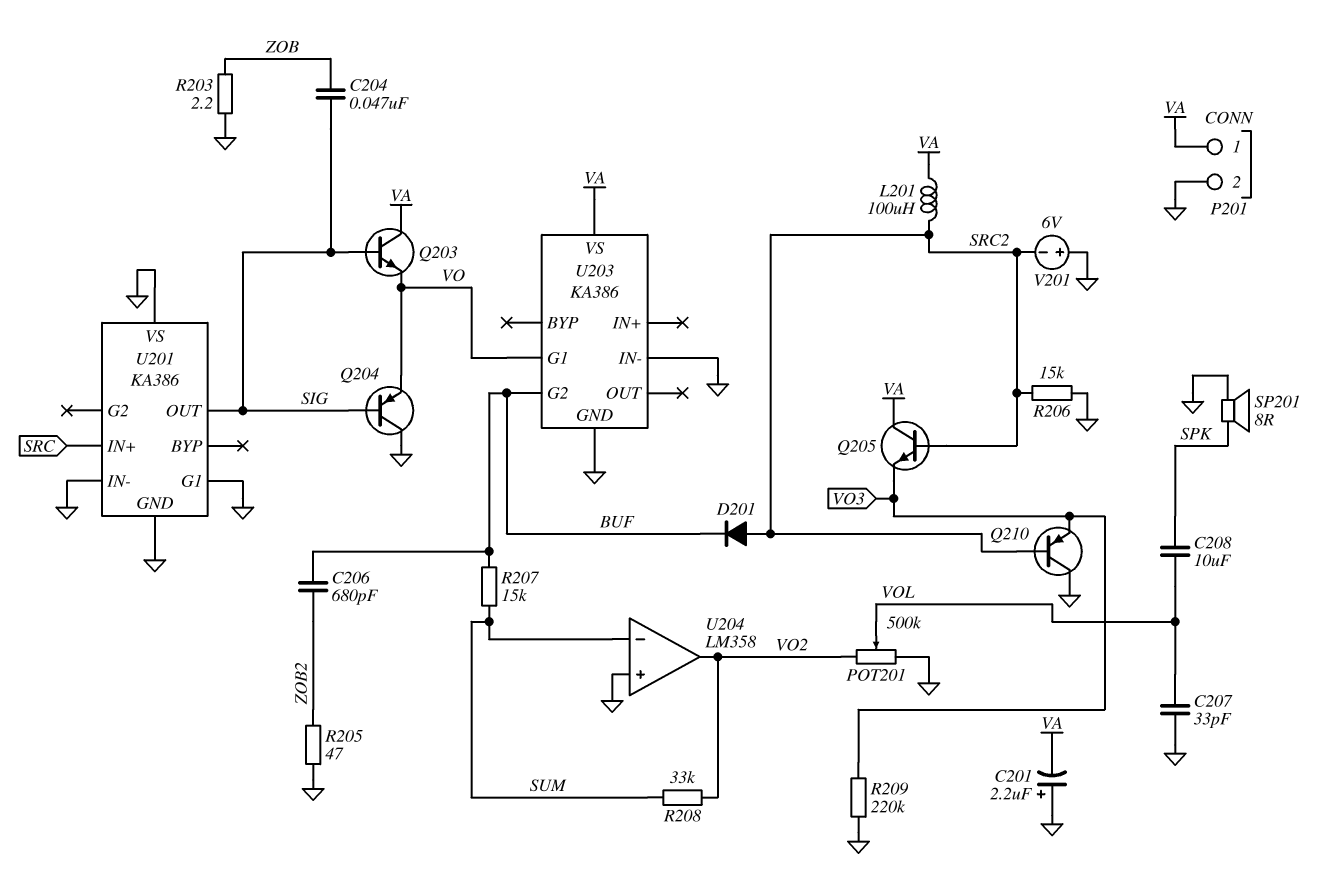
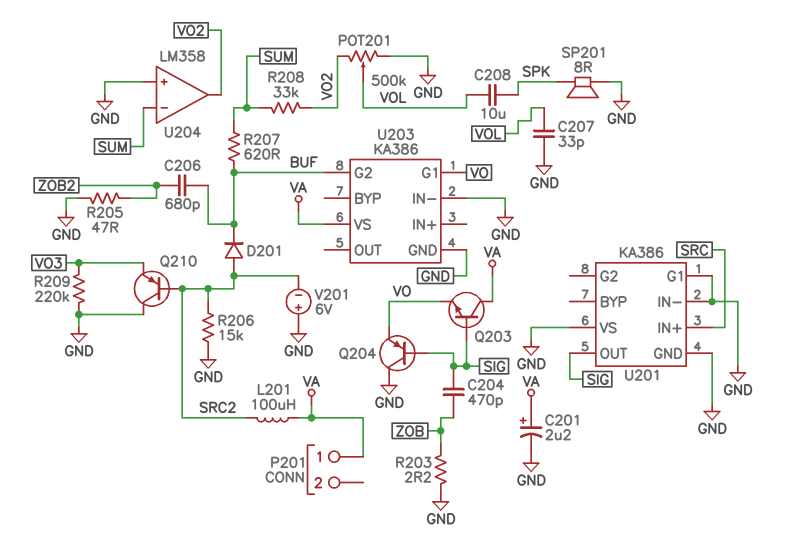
C201: 2.2uF (plus GND, minus VA) -> 2.2uF (plus VA, minus GND)
C204: 47nF (SIG, ZOB) -> 470pF (SIG, ZOB)
P201 pin 2: GND -> none
Q205: NPN (B SRC2, C VA, E VO3) -> none
R207: 15k (BUF, SUM) -> 620 (BUF, SUM)

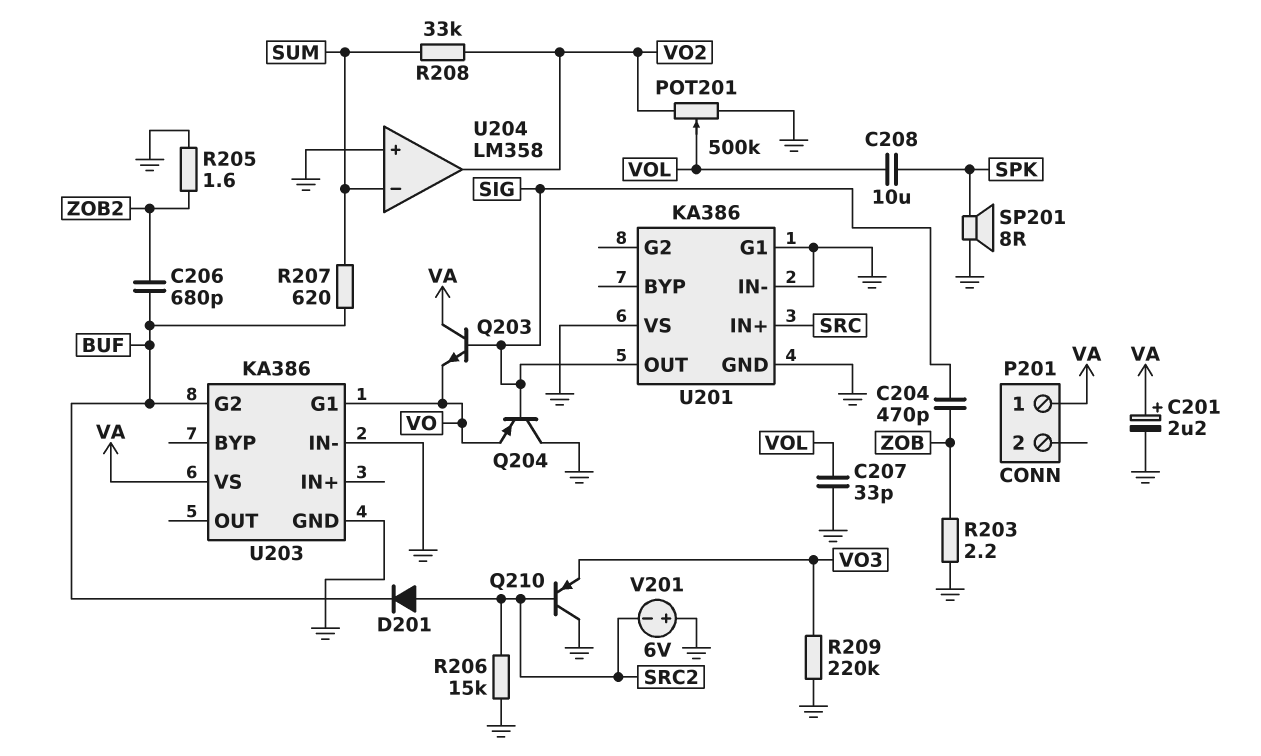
L201: 100uH (SRC2, VA) -> none
R205: 47 (GND, ZOB2) -> 1.6 (GND, ZOB2)

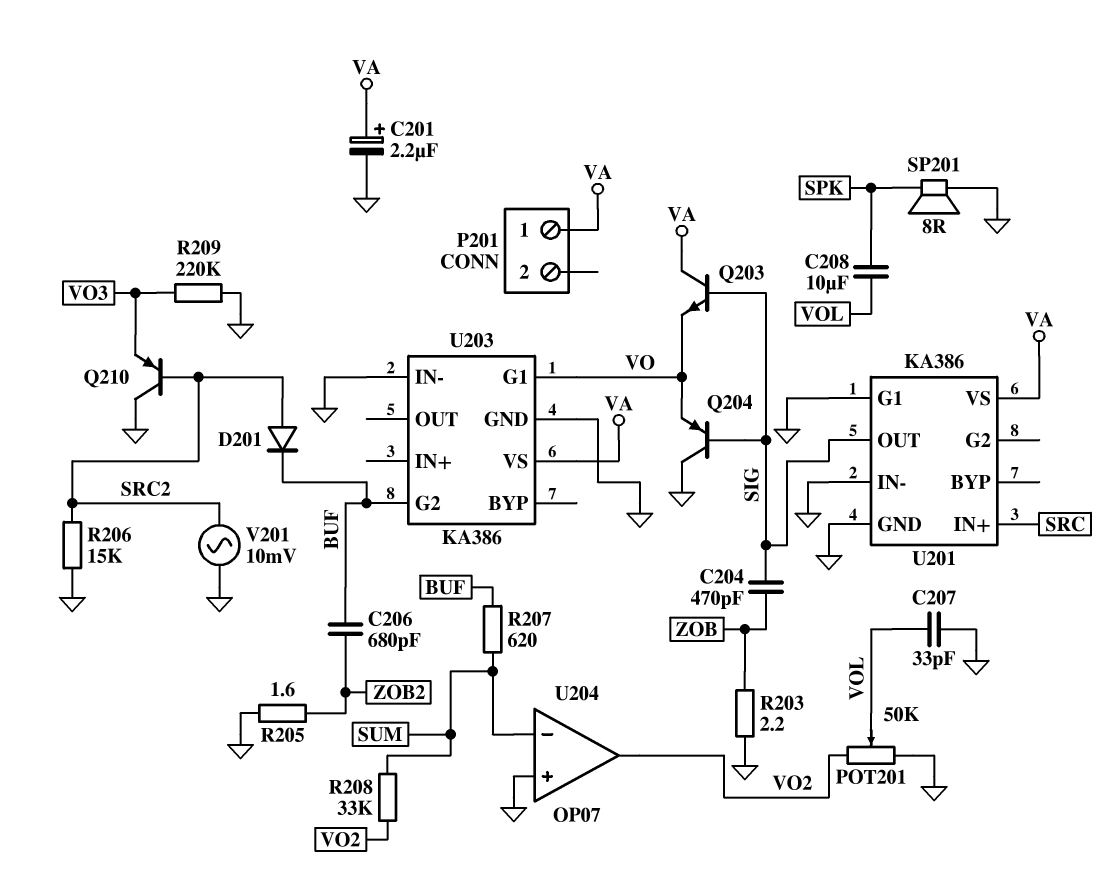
POT201: 500k (GND, VO2, wiper VOL) -> 50k (GND, VO2, wiper VOL)
U201 pin VS: GND -> VA
U204: LM358 -> OP07
V201: 6V (plus GND, minus SRC2) -> AC 10mV (GND, SRC2)

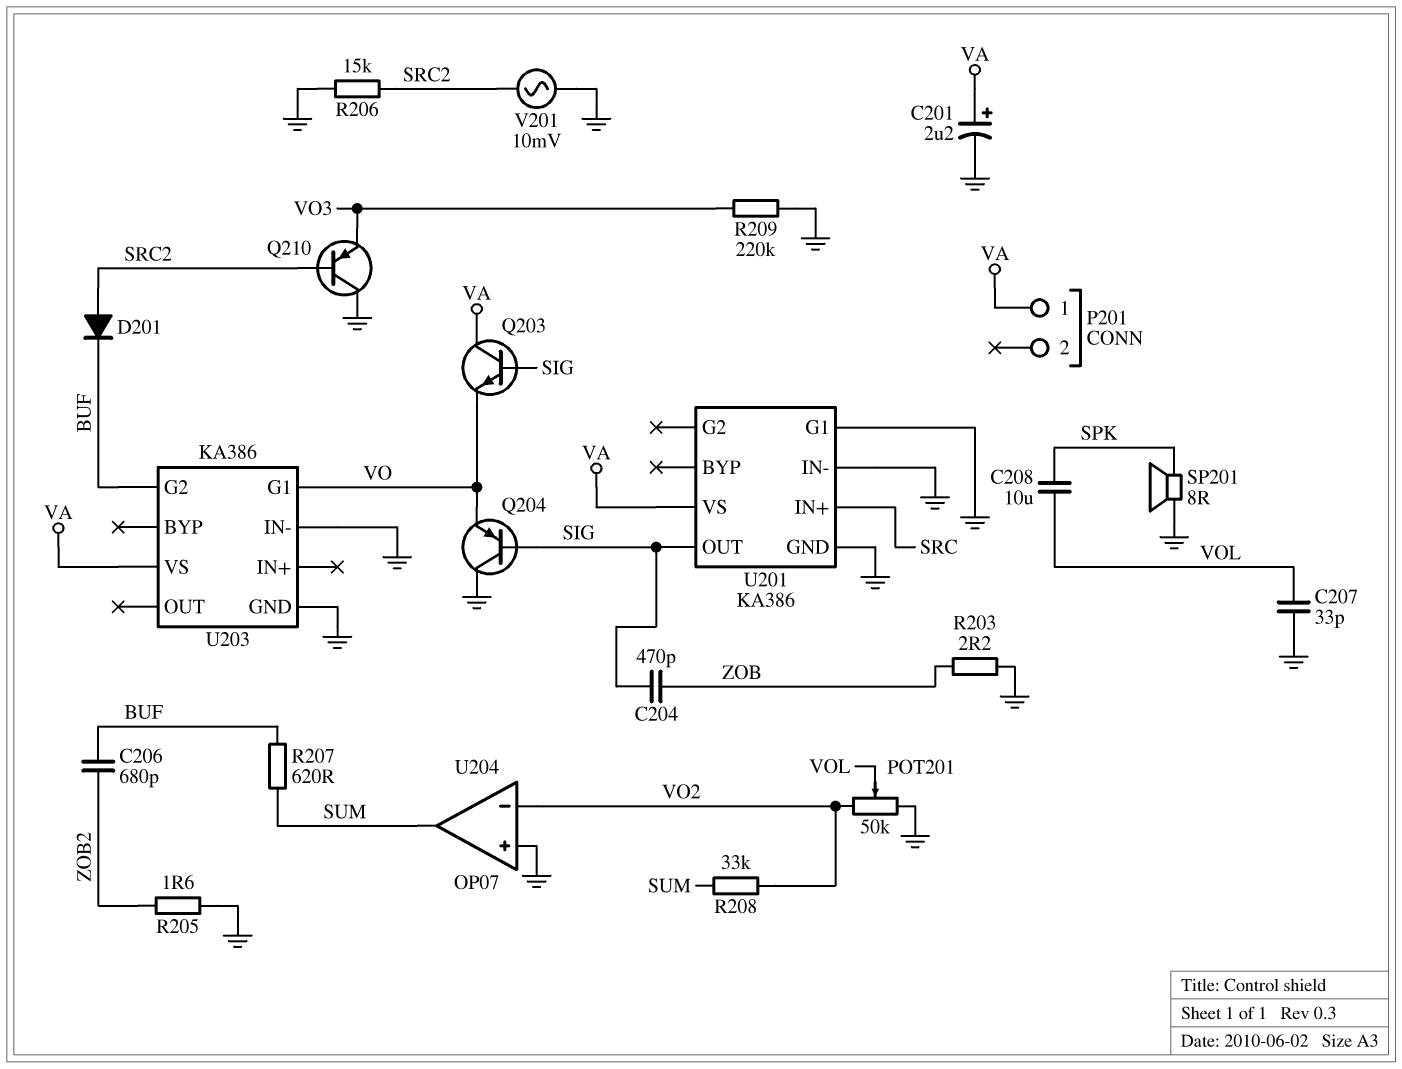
U204 pin in-: SUM -> VO2
U204 pin out: VO2 -> SUM

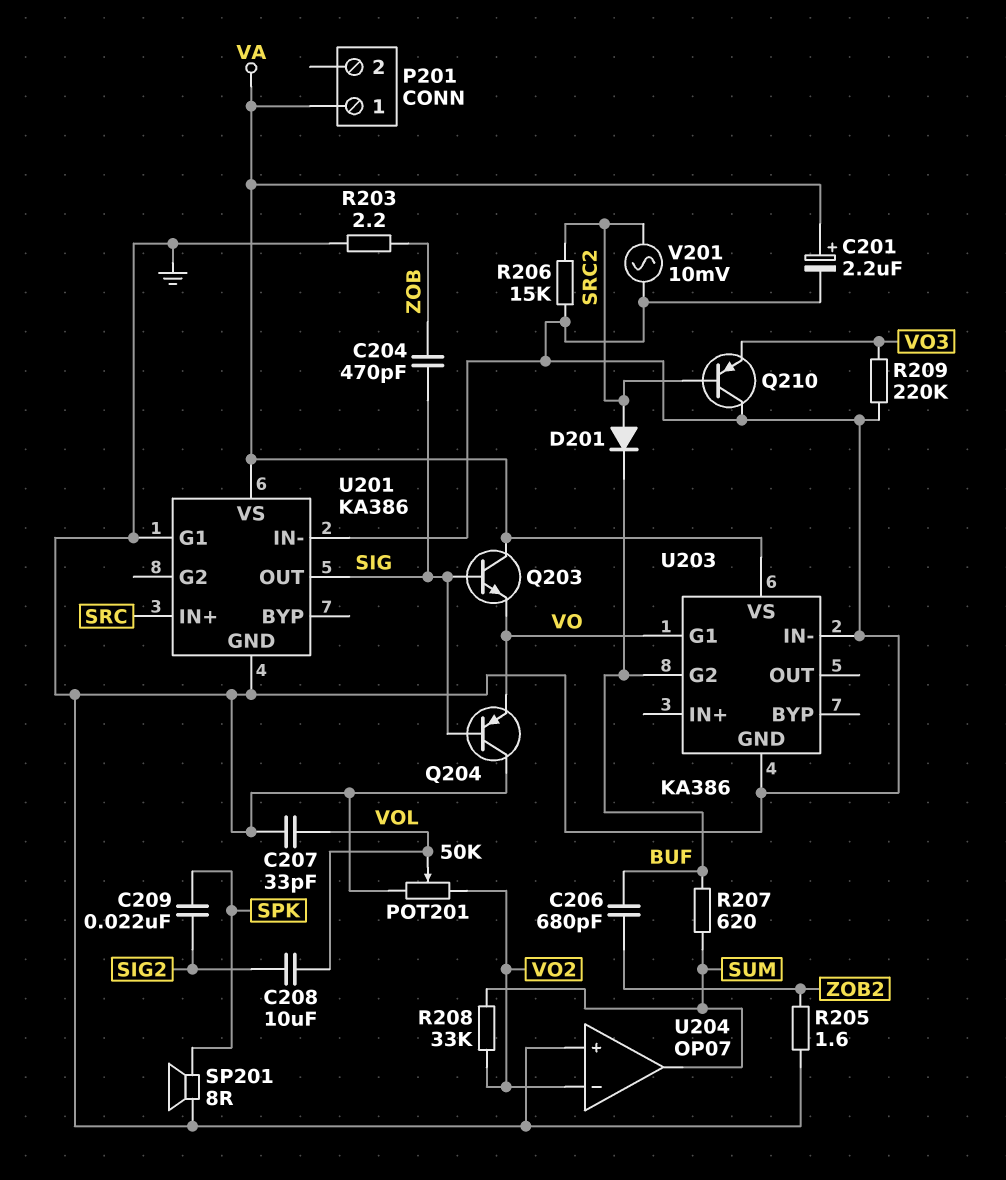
C208: 10uF (SPK, VOL) -> 10uF (SIG2, VOL)
C209: none -> 22nF (SIG2, SPK)

